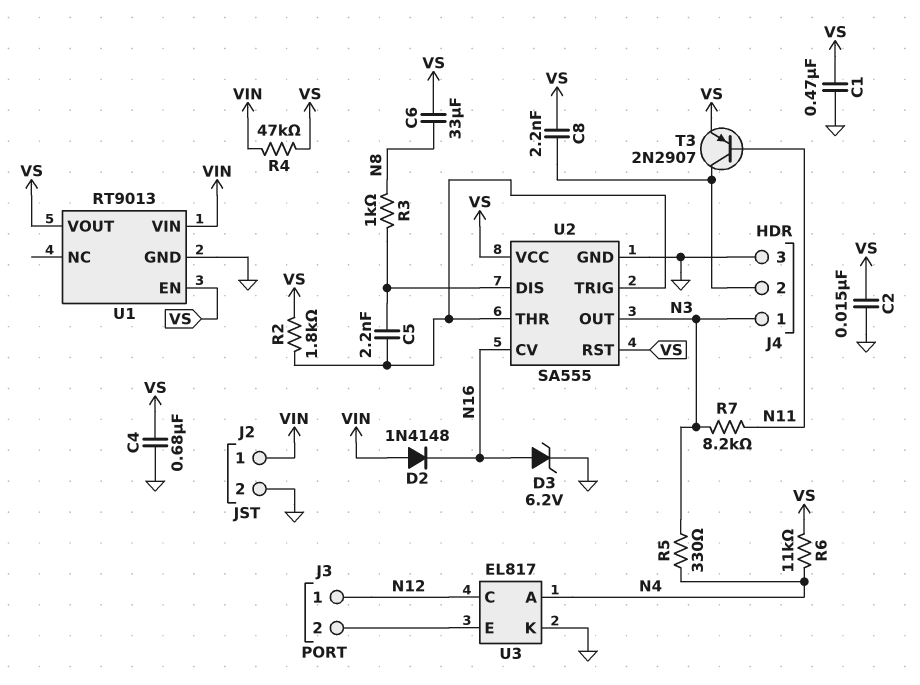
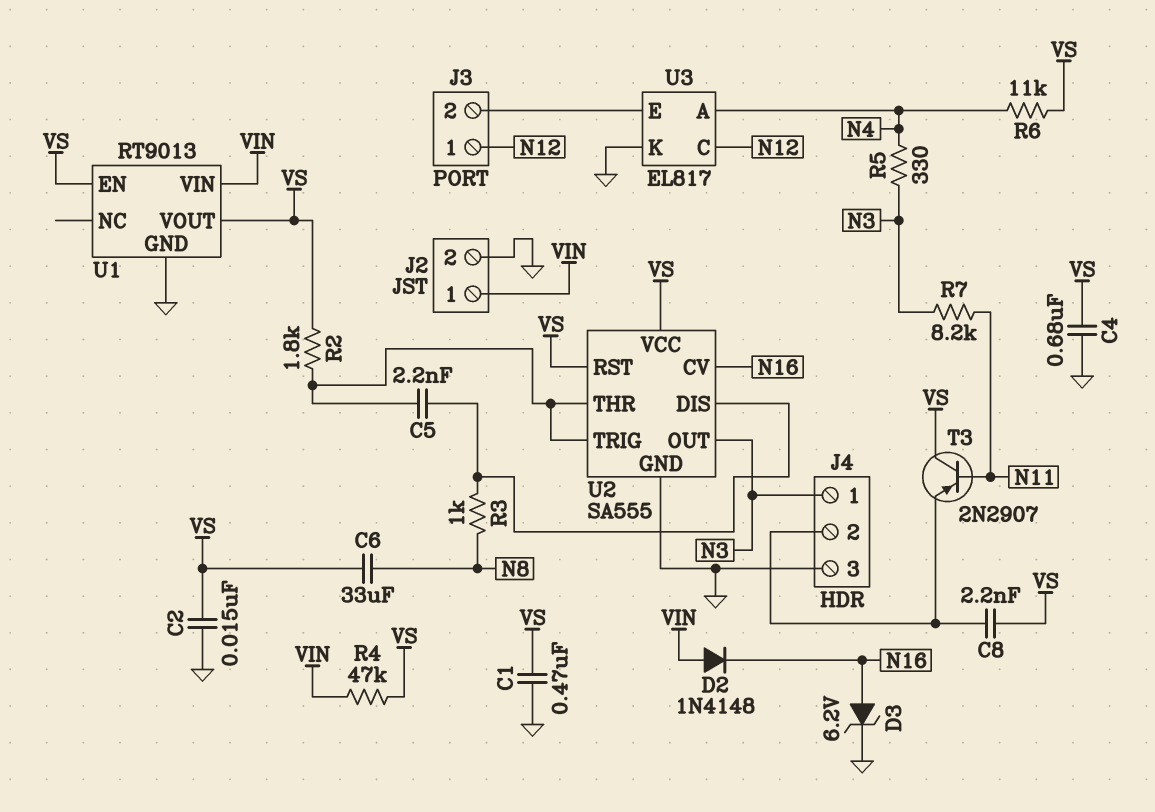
T3: PNP 2N2907 (B N11, C J4/2, E VS) -> PNP 2N2907 (B N11, C VS, E J4/2)

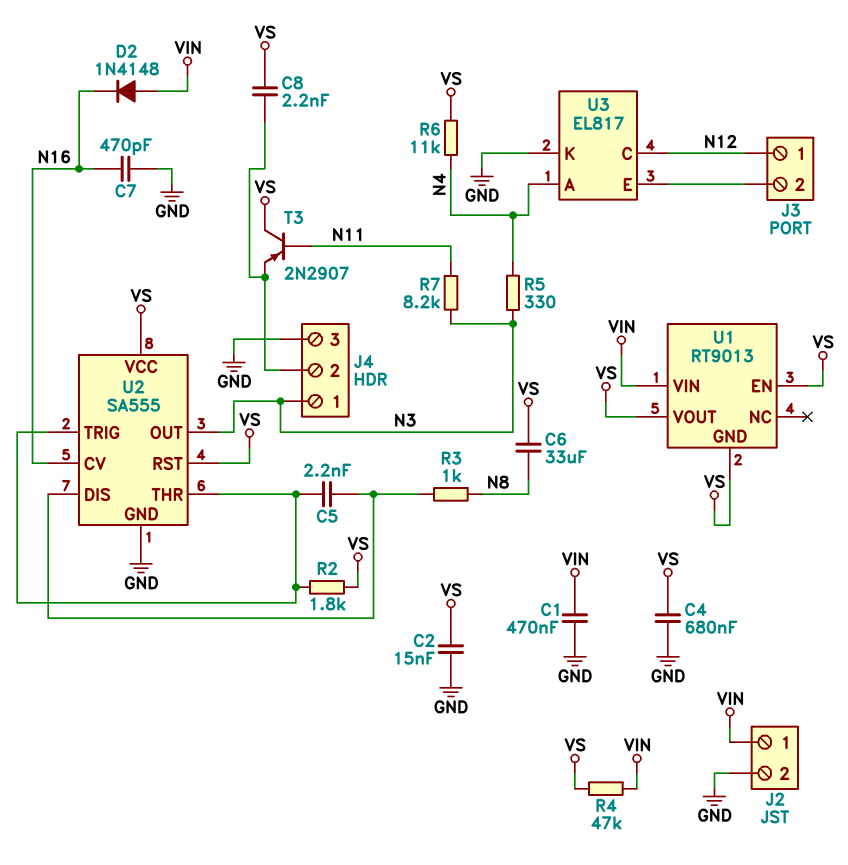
C1: 470nF (GND, VS) -> 470nF (GND, VIN)
C7: none -> 470pF (GND, N16)
D3: zener 6.2V (A N16, K GND) -> none
U1 pin GND: GND -> VS

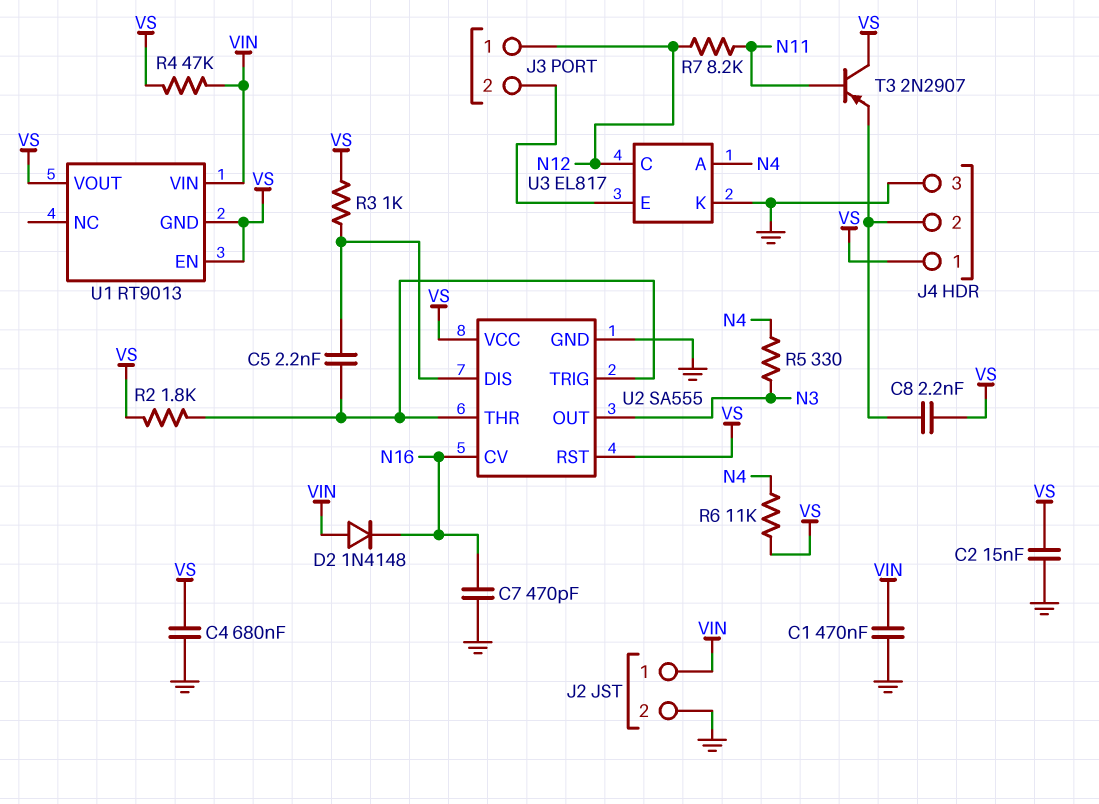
C6: 33uF (N8, VS) -> none
J4 pin 1: N3 -> VS
R3: 1k (N8, U2/DIS) -> 1k (U2/DIS, VS)
R7: 8.2k (N3, N11) -> 8.2k (N11, N12)

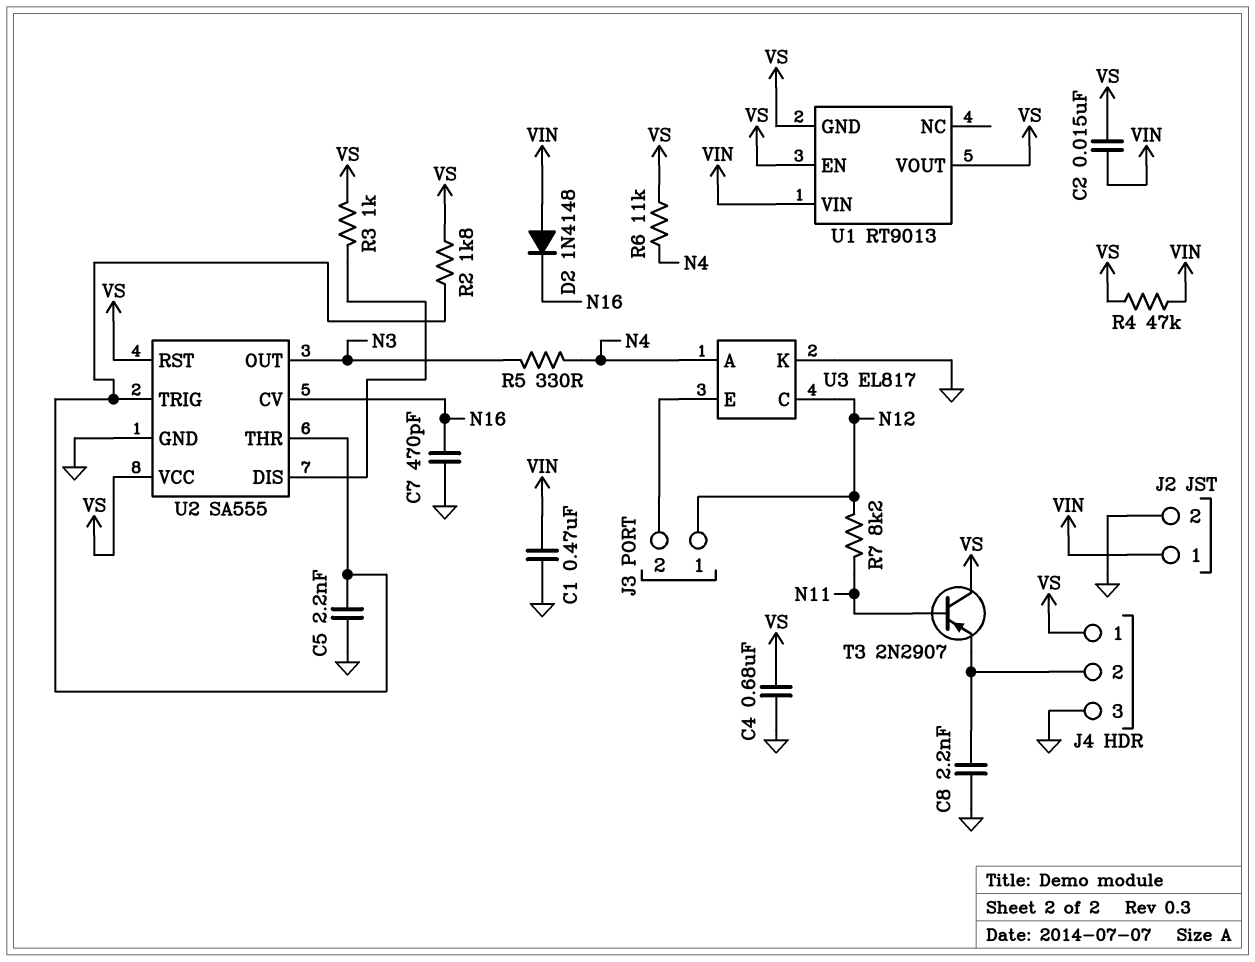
C2: 15nF (GND, VS) -> 15nF (VIN, VS)
C5: 2.2nF (U2/DIS, U2/THR) -> 2.2nF (GND, U2/THR)
C8: 2.2nF (J4/2, VS) -> 2.2nF (GND, J4/2)

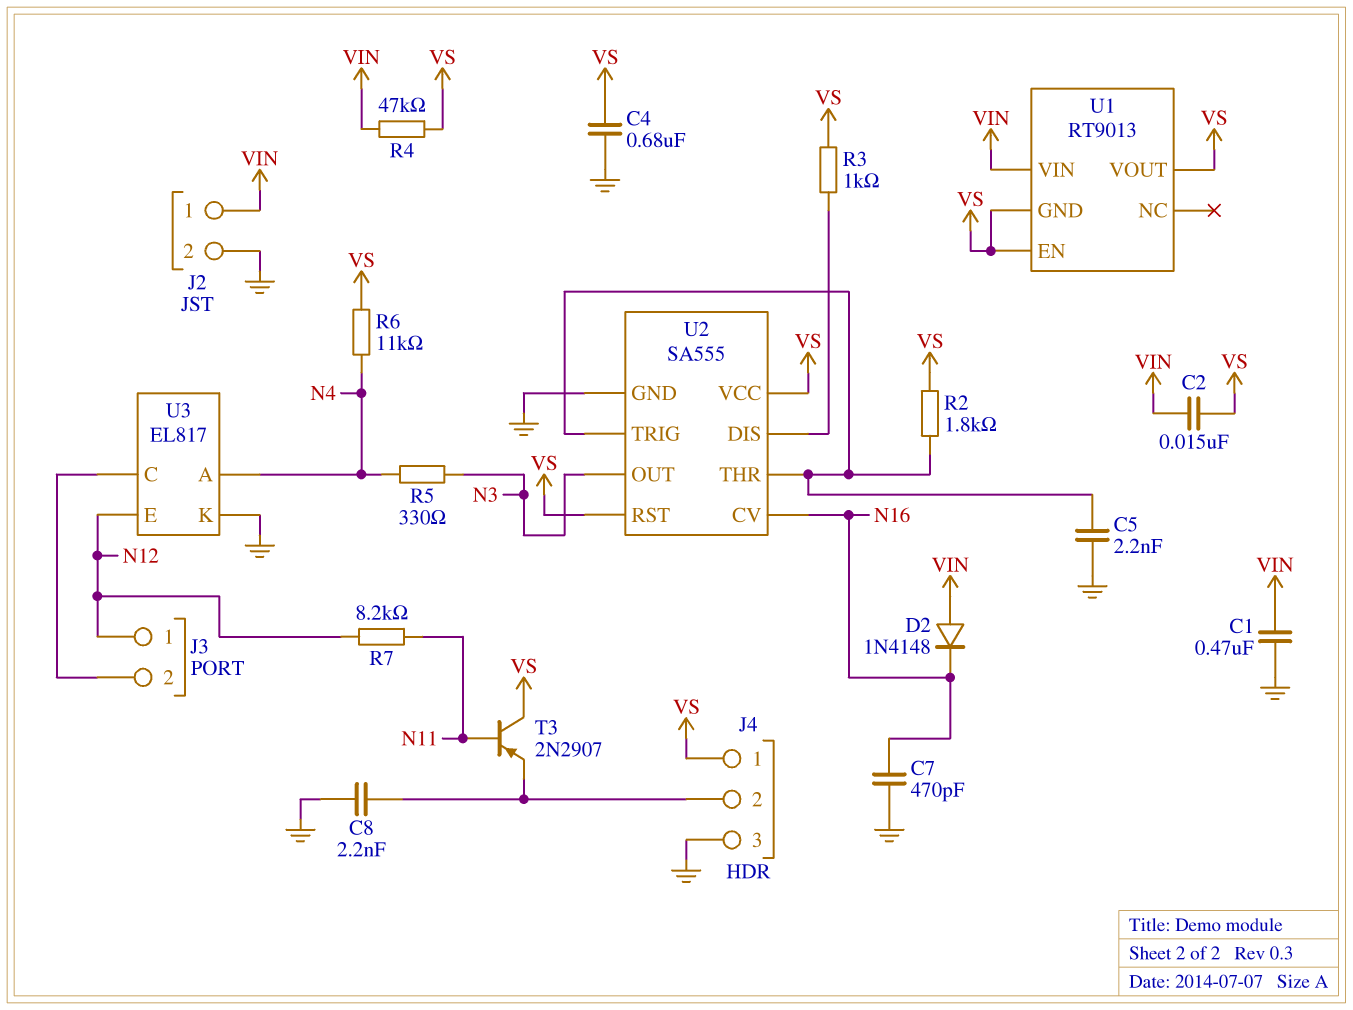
U3 pin C: N12 -> J3/2
U3 pin E: J3/2 -> N12

